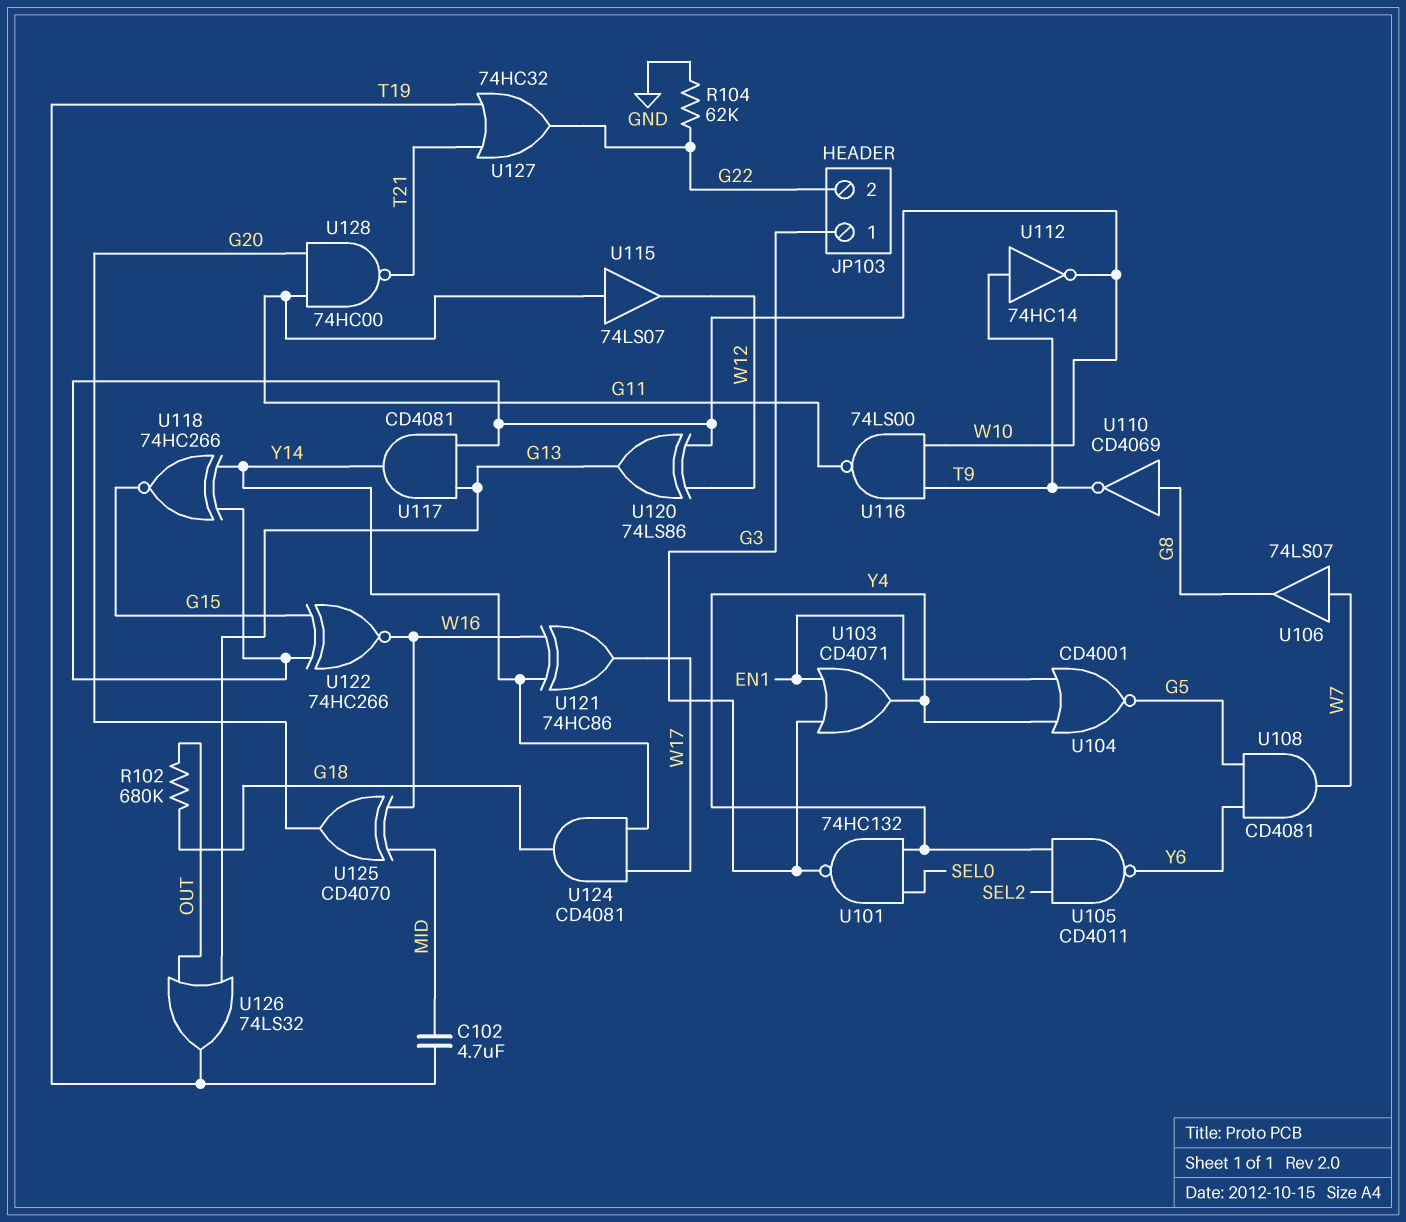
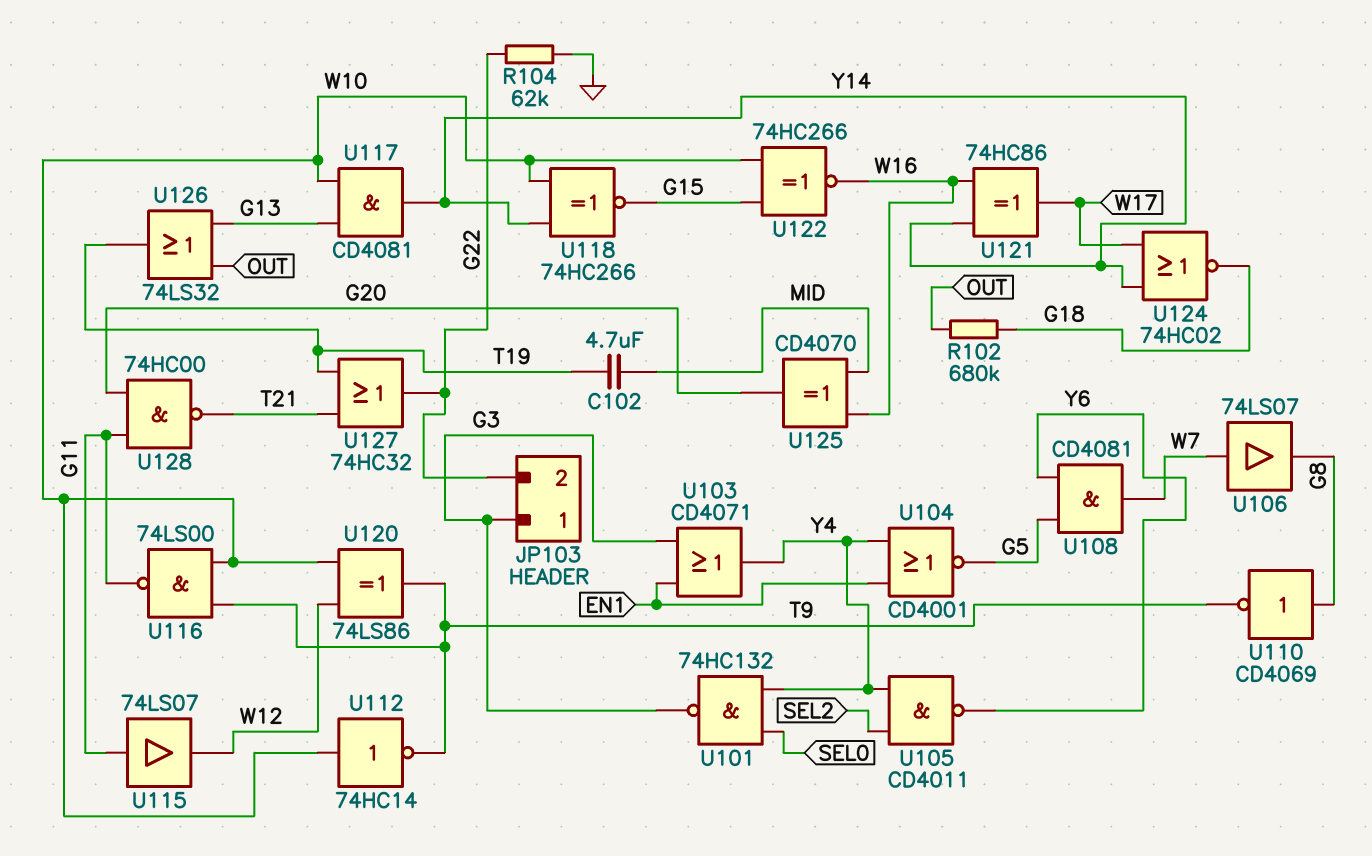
U112: NOT 74HC14 (in T9, out W10) -> NOT 74HC14 (in W10, out T9)
U120: XOR 74LS86 (in W10, in W12, out G13) -> XOR 74LS86 (in W10, in W12, out T9)
U124: AND CD4081 (in W17, in Y14, out G18) -> NOR 74HC02 (in W17, in Y14, out G18)

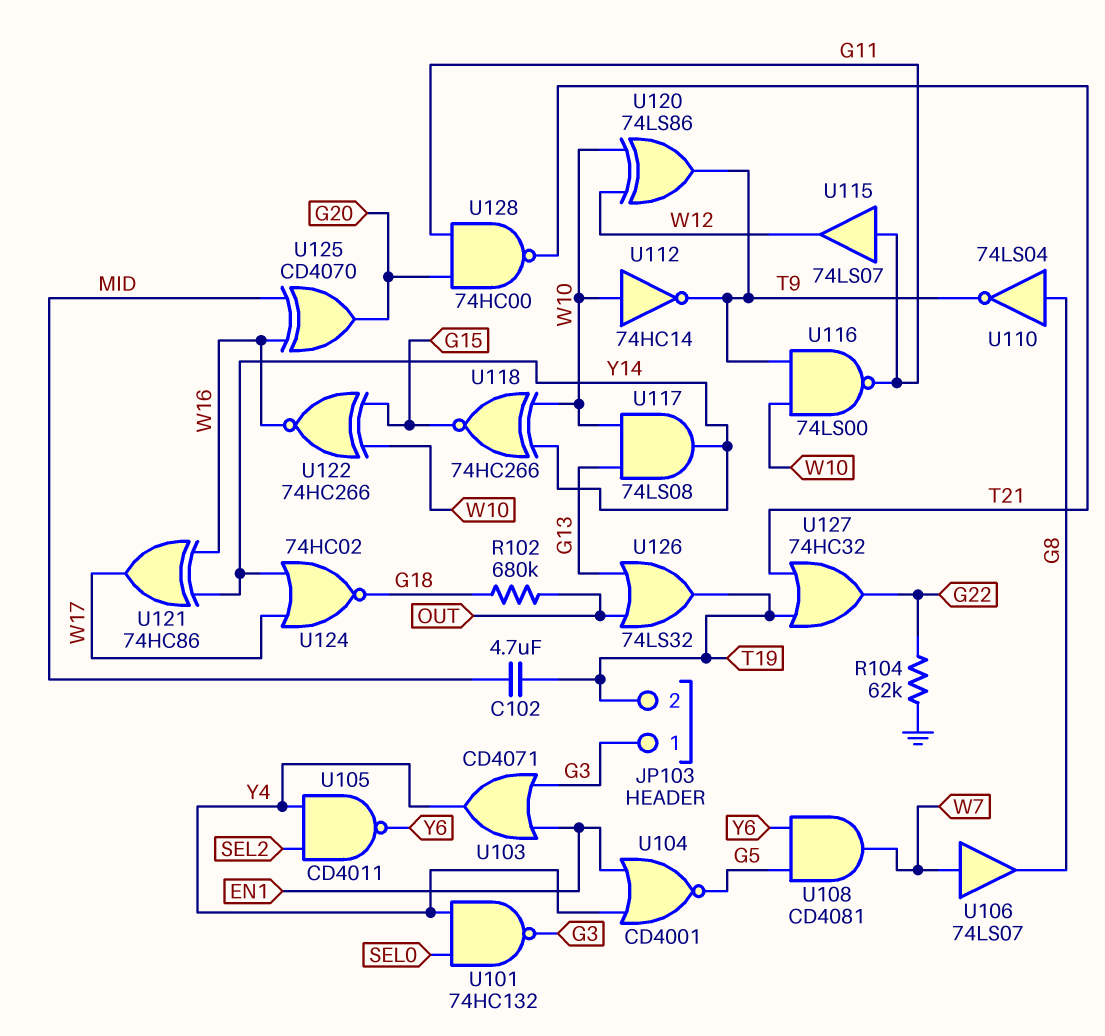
JP103 pin 2: G22 -> T19
U110: NOT CD4069 (in G8, out T9) -> NOT 74LS04 (in G8, out T9)
U117: AND CD4081 (in G13, in W10, out Y14) -> AND 74LS08 (in G13, in W10, out Y14)

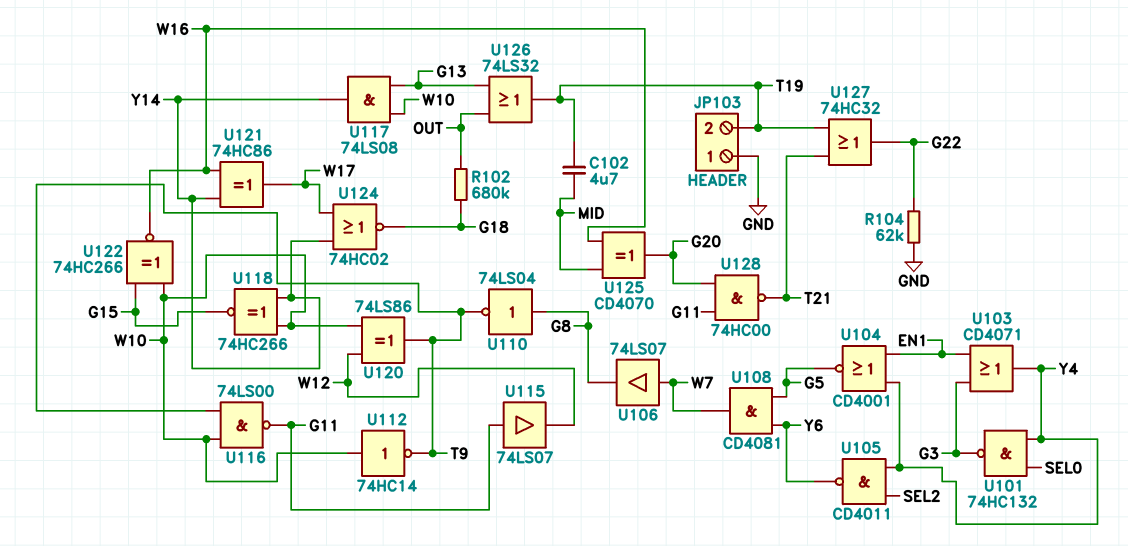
JP103 pin 1: G3 -> GND

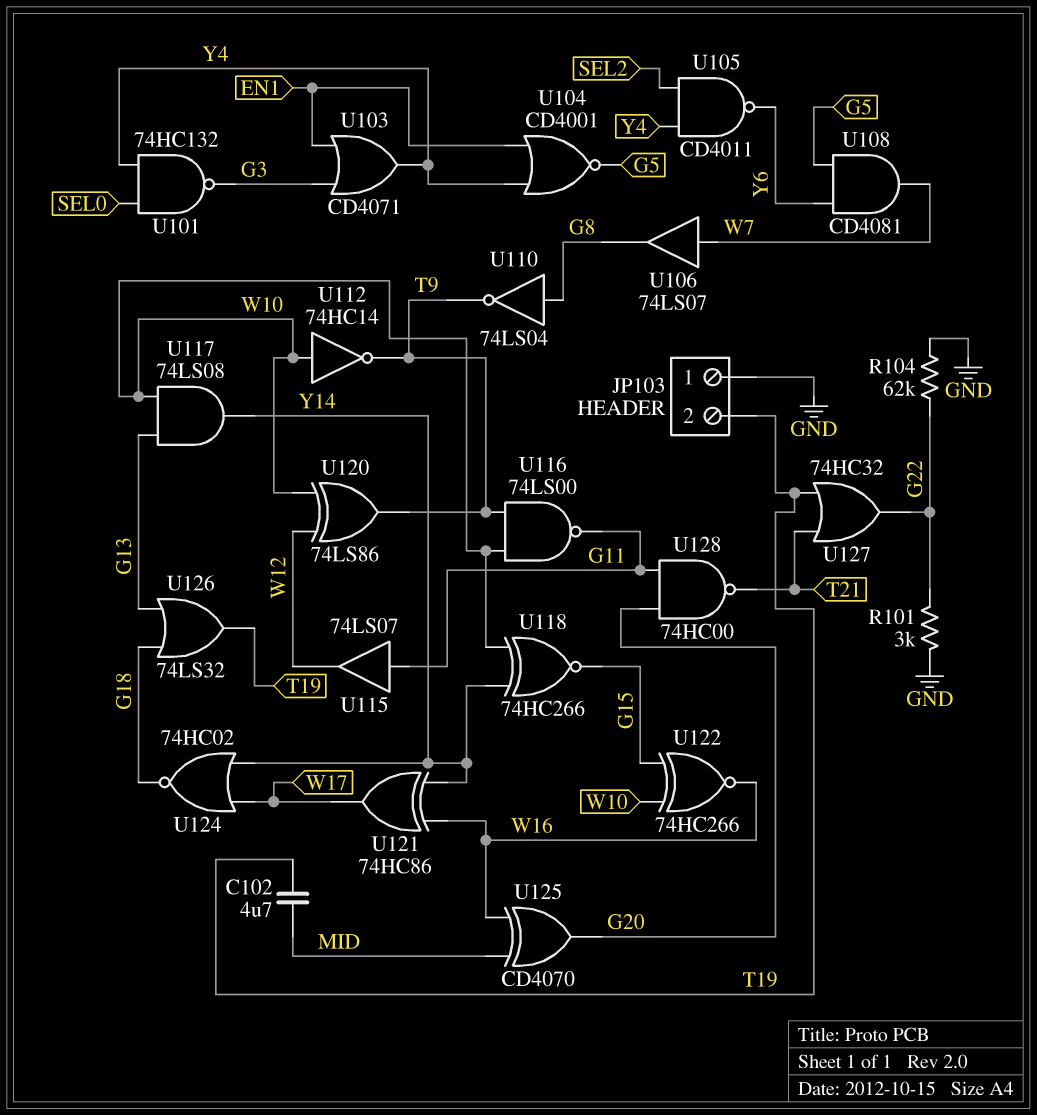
R101: none -> 3k (G22, GND)
R102: 680k (G18, OUT) -> none
U126: OR 74LS32 (in G13, in OUT, out T19) -> OR 74LS32 (in G13, in G18, out T19)

